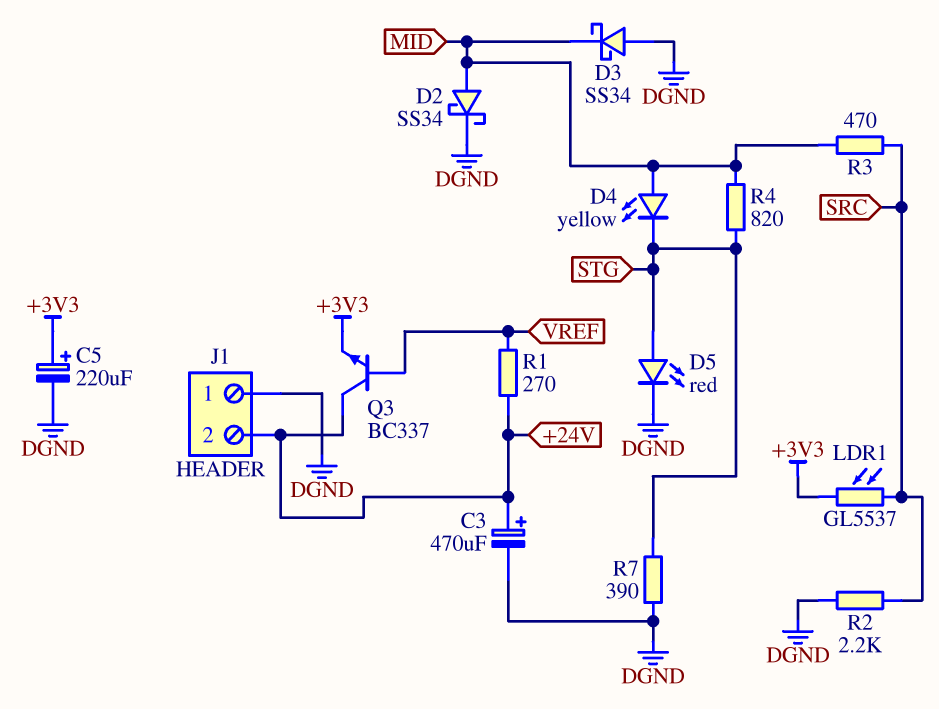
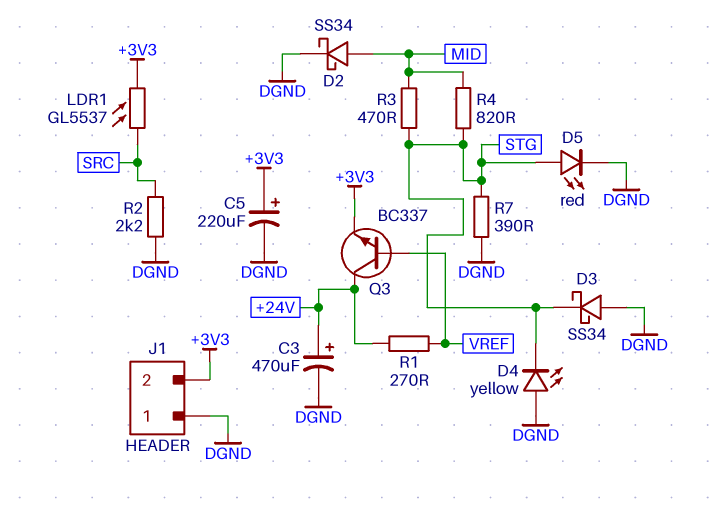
D3: schottky SS34 (A DGND, K MID) -> schottky SS34 (A DGND, K STG)
D4: LED yellow (A MID, K STG) -> LED yellow (A DGND, K STG)
J1 pin 2: +24V -> +3V3
R3: 470 (MID, SRC) -> 470 (MID, STG)

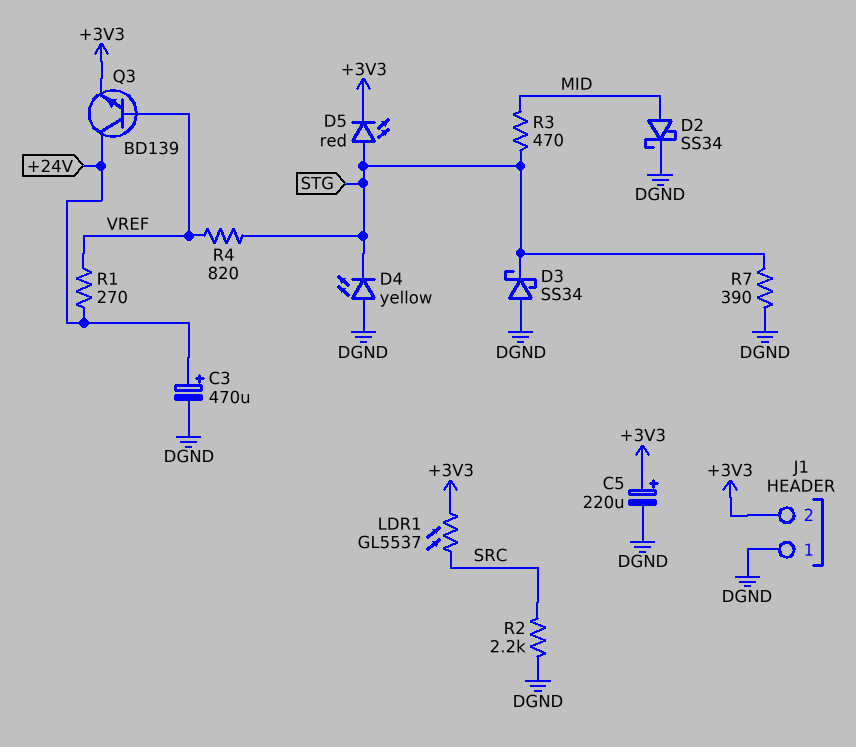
D5: LED red (A STG, K DGND) -> LED red (A STG, K +3V3)
Q3: NPN BC337 (B VREF, C +24V, E +3V3) -> NPN BD139 (B VREF, C +24V, E +3V3)
R4: 820 (MID, STG) -> 820 (STG, VREF)

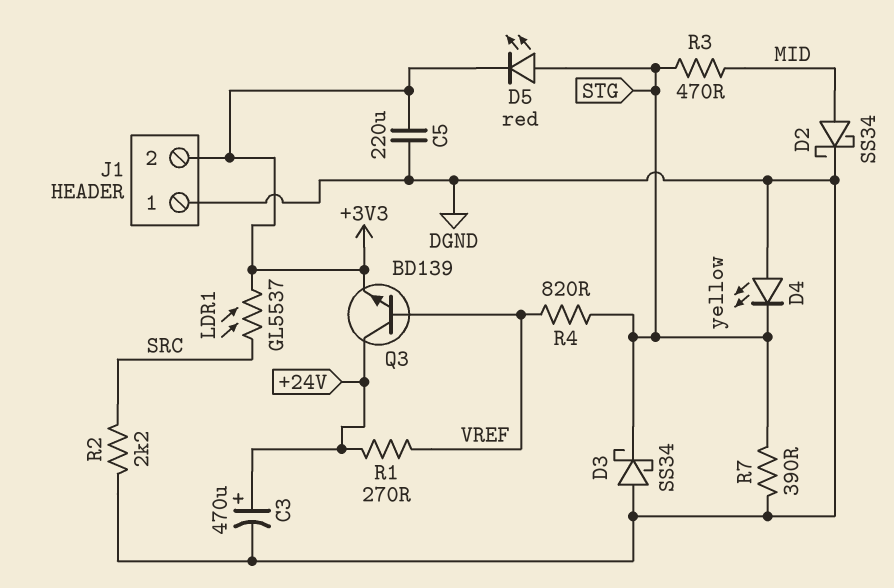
C5: 220uF (plus +3V3, minus DGND) -> 220uF (+3V3, DGND)

